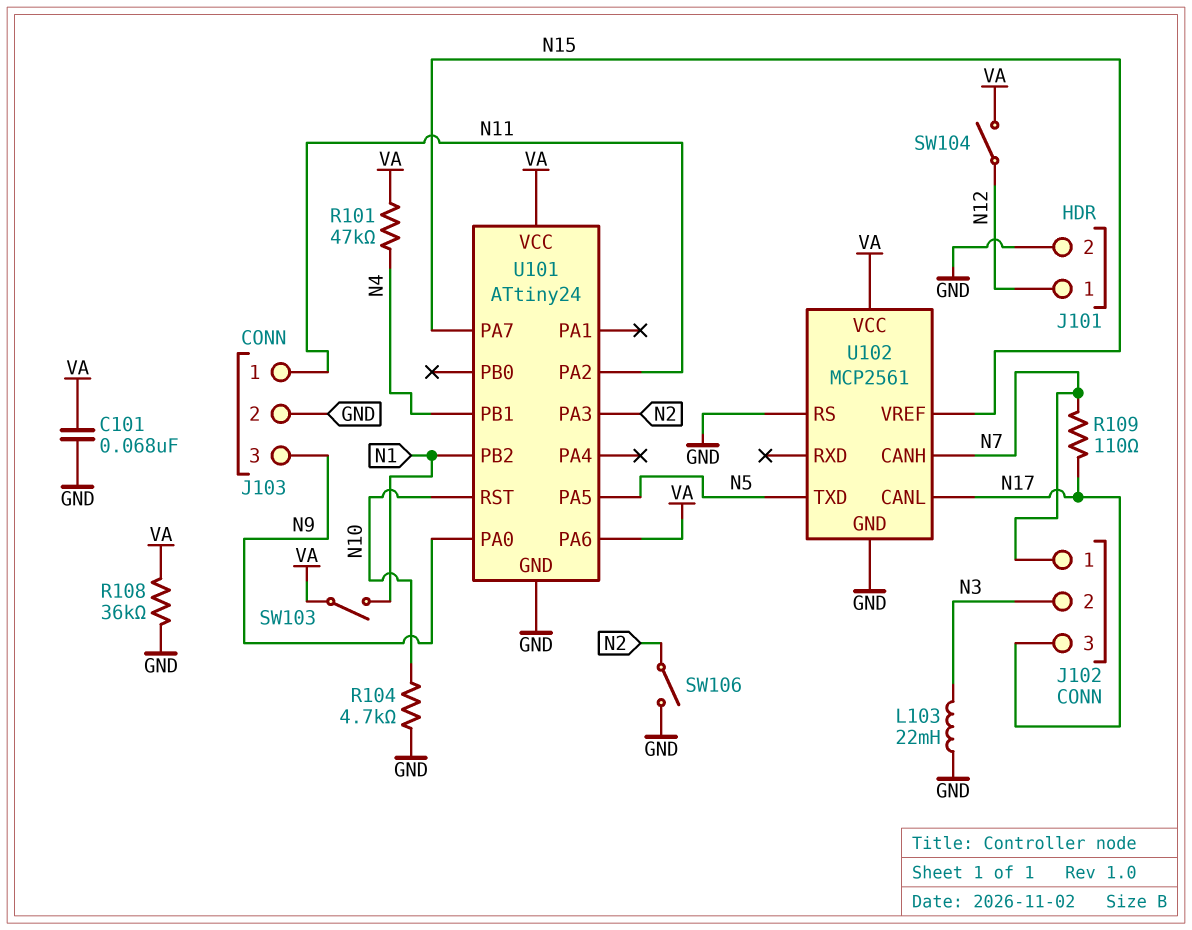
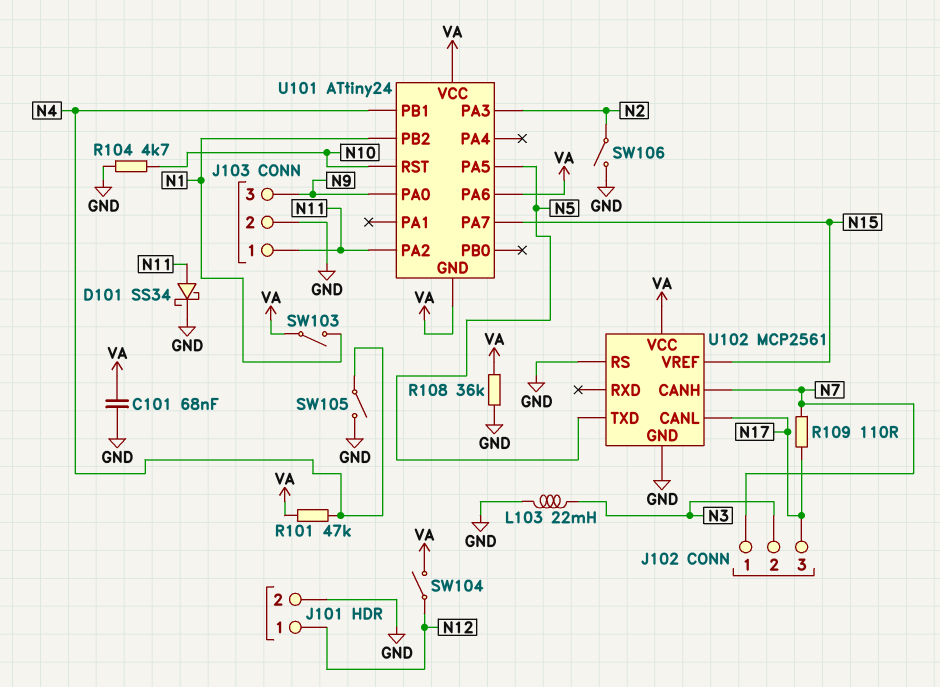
D101: none -> schottky SS34 (A N11, K GND)
SW105: none -> switch (GND, N4)
U101 pin GND: GND -> VA

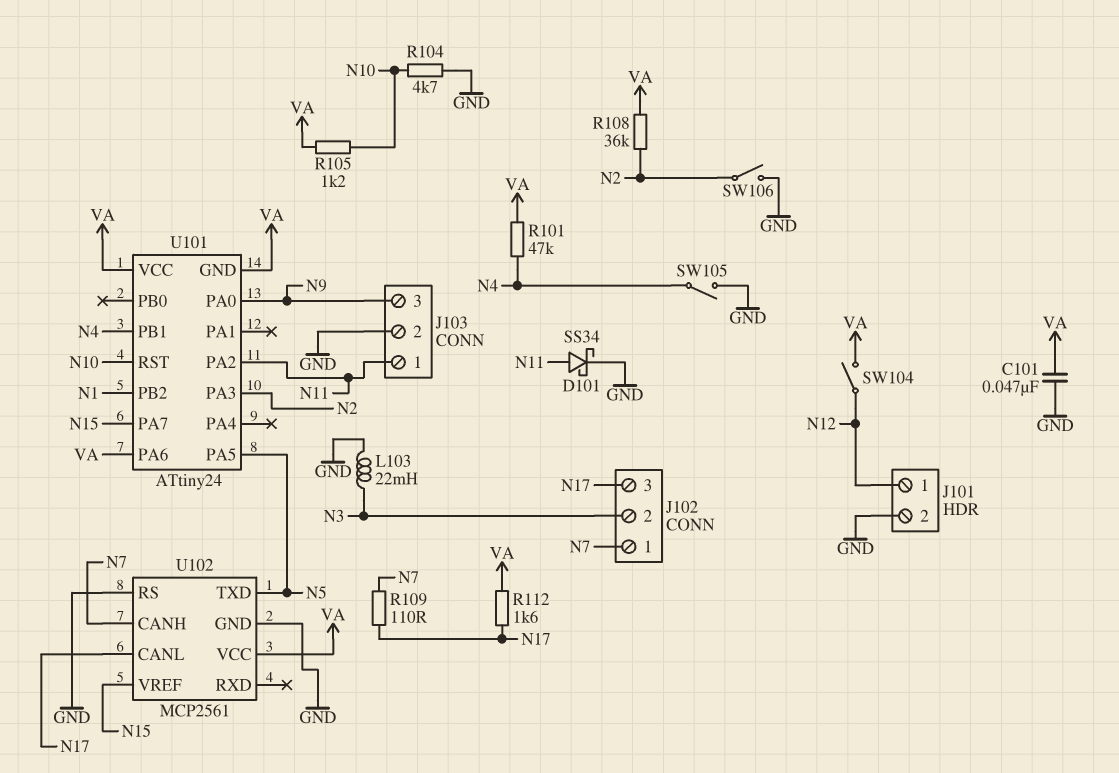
C101: 68nF (GND, VA) -> 47nF (GND, VA)
R105: none -> 1.2k (N10, VA)
R108: 36k (GND, VA) -> 36k (N2, VA)
R112: none -> 1.6k (N17, VA)
SW103: switch (N1, VA) -> none

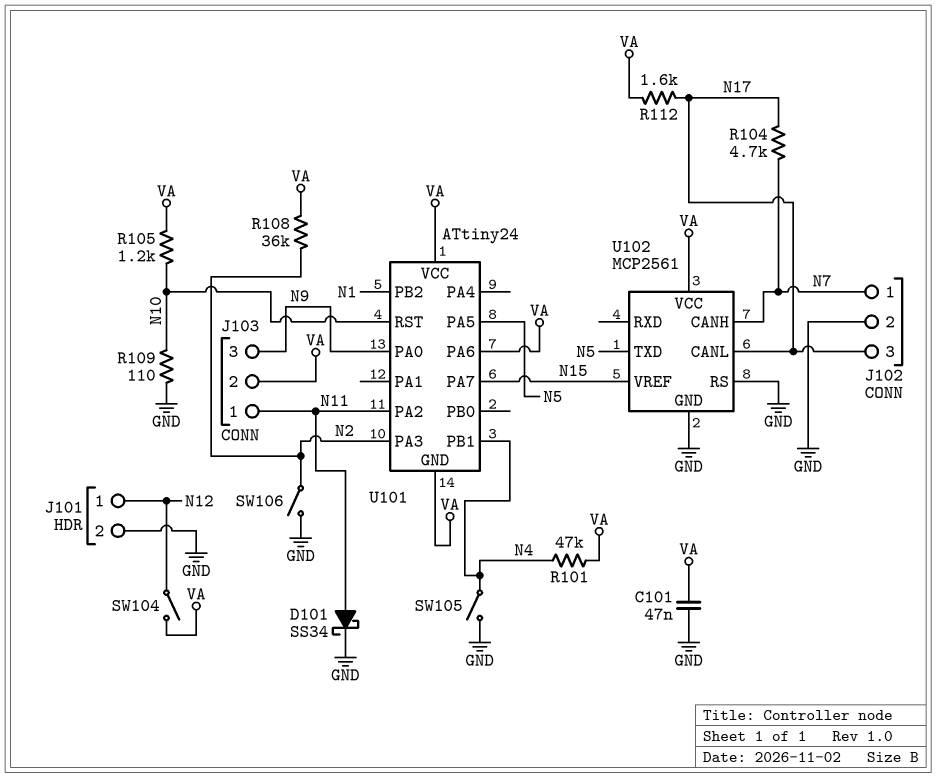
J102 pin 2: N3 -> GND
J103 pin 2: GND -> VA
L103: 22mH (GND, N3) -> none
R104: 4.7k (GND, N10) -> 4.7k (N7, N17)
R109: 110 (N7, N17) -> 110 (GND, N10)

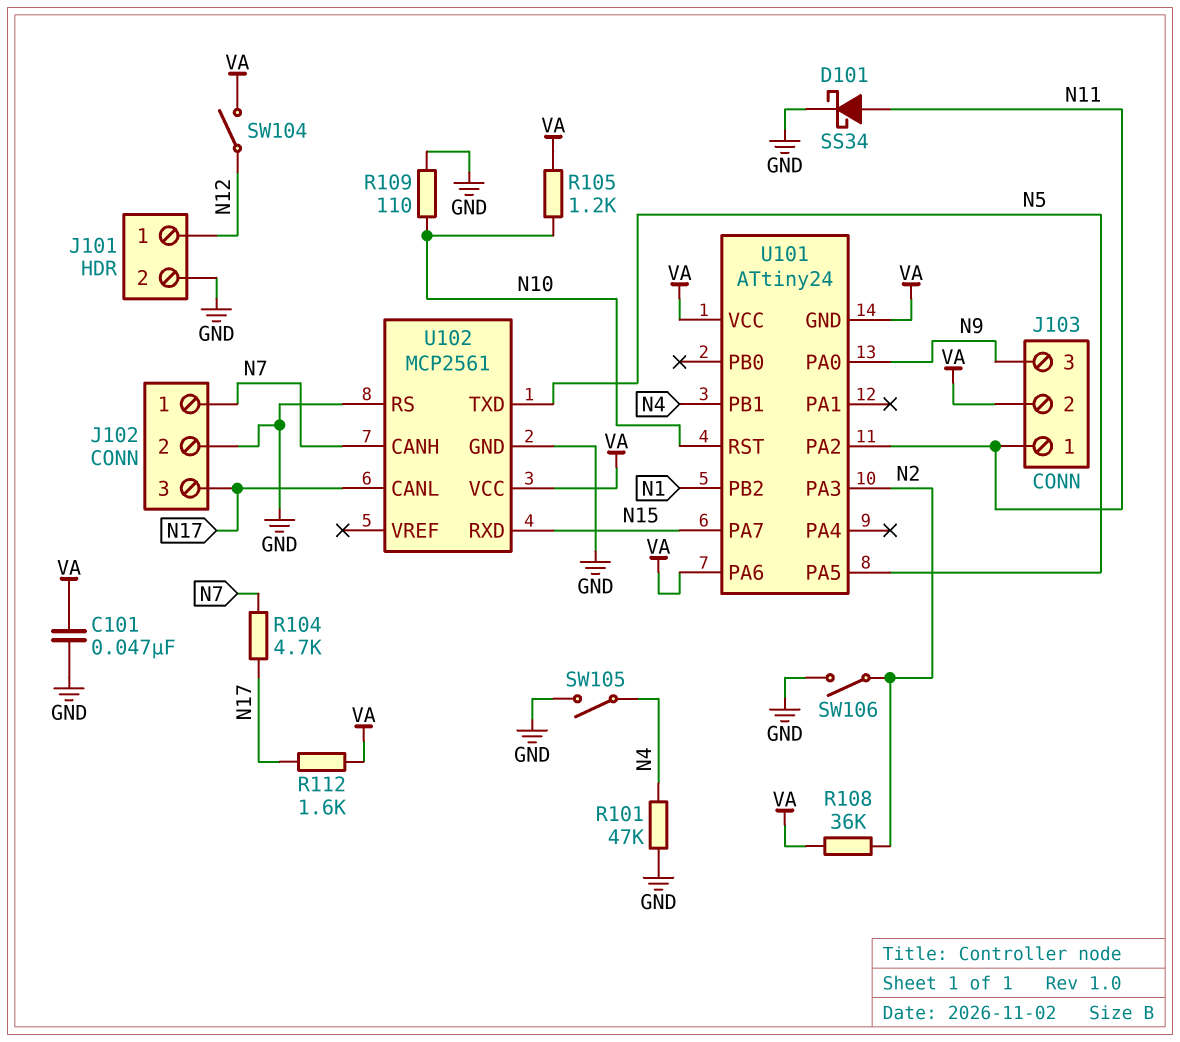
R101: 47k (N4, VA) -> 47k (GND, N4)
U102 pin RXD: none -> N15
U102 pin VREF: N15 -> none

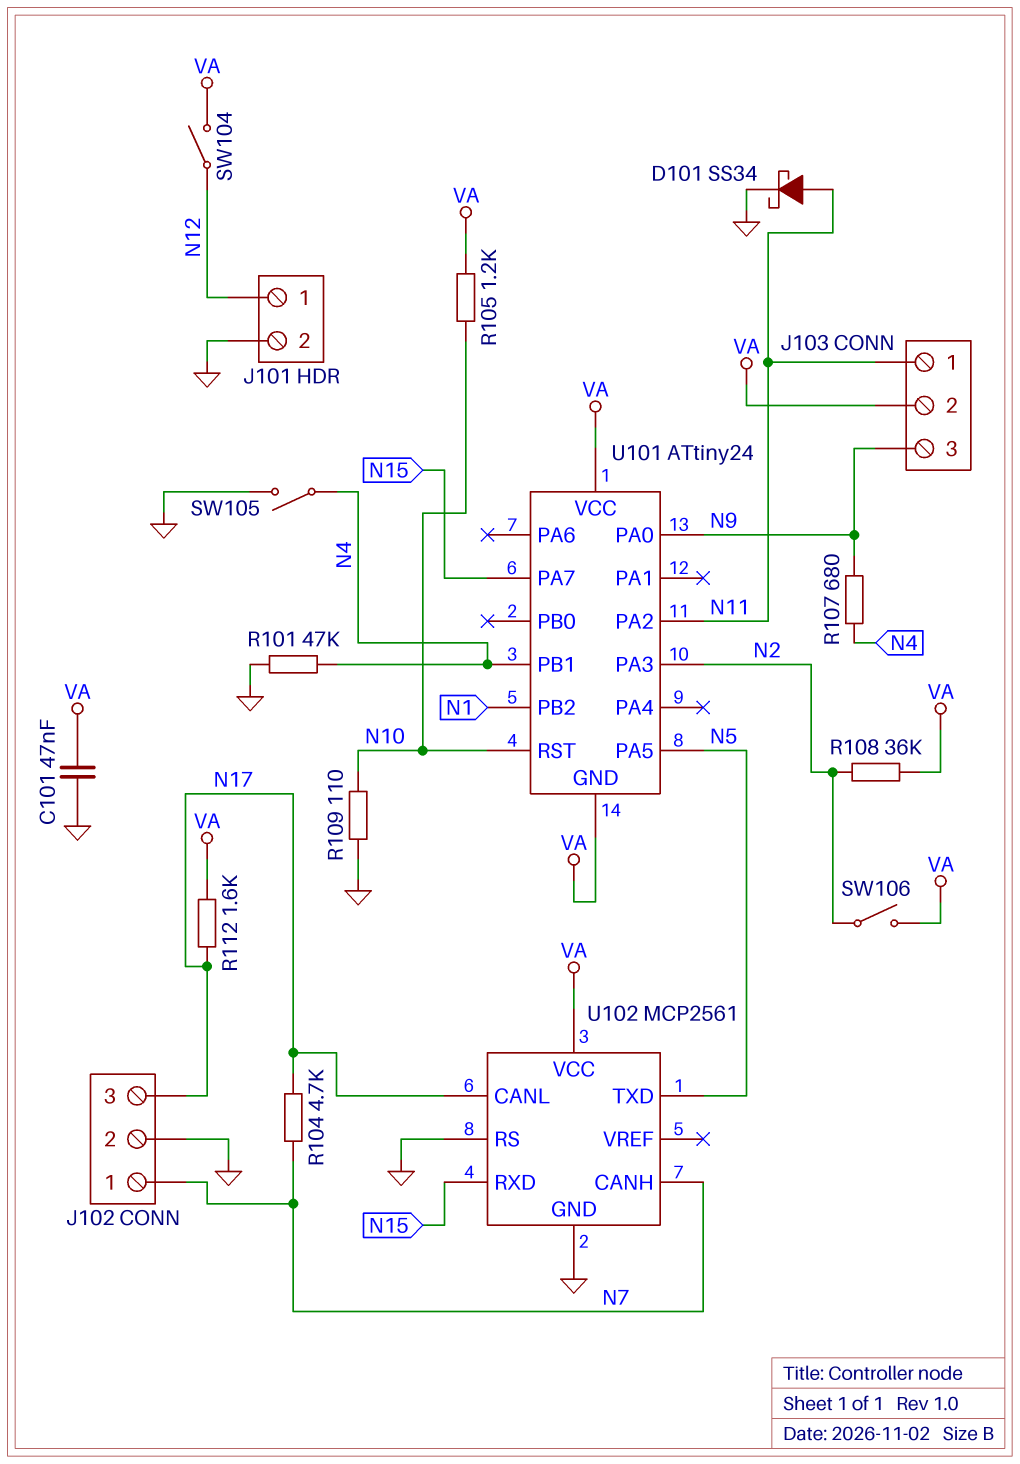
R107: none -> 680 (N4, N9)
SW106: switch (GND, N2) -> switch (N2, VA)
U101 pin PA6: VA -> none

